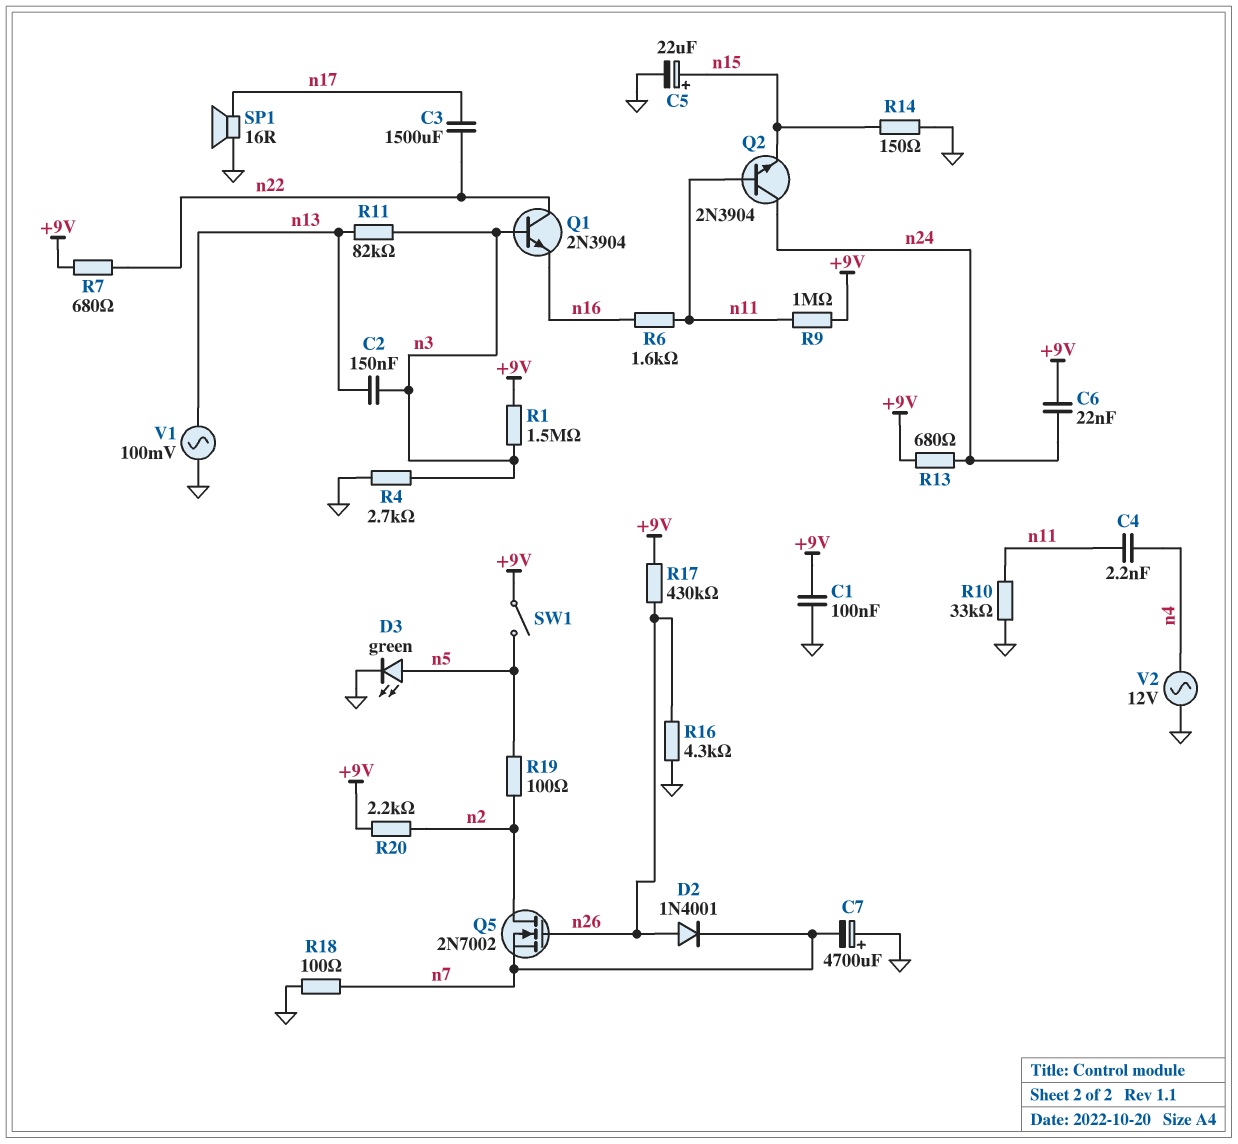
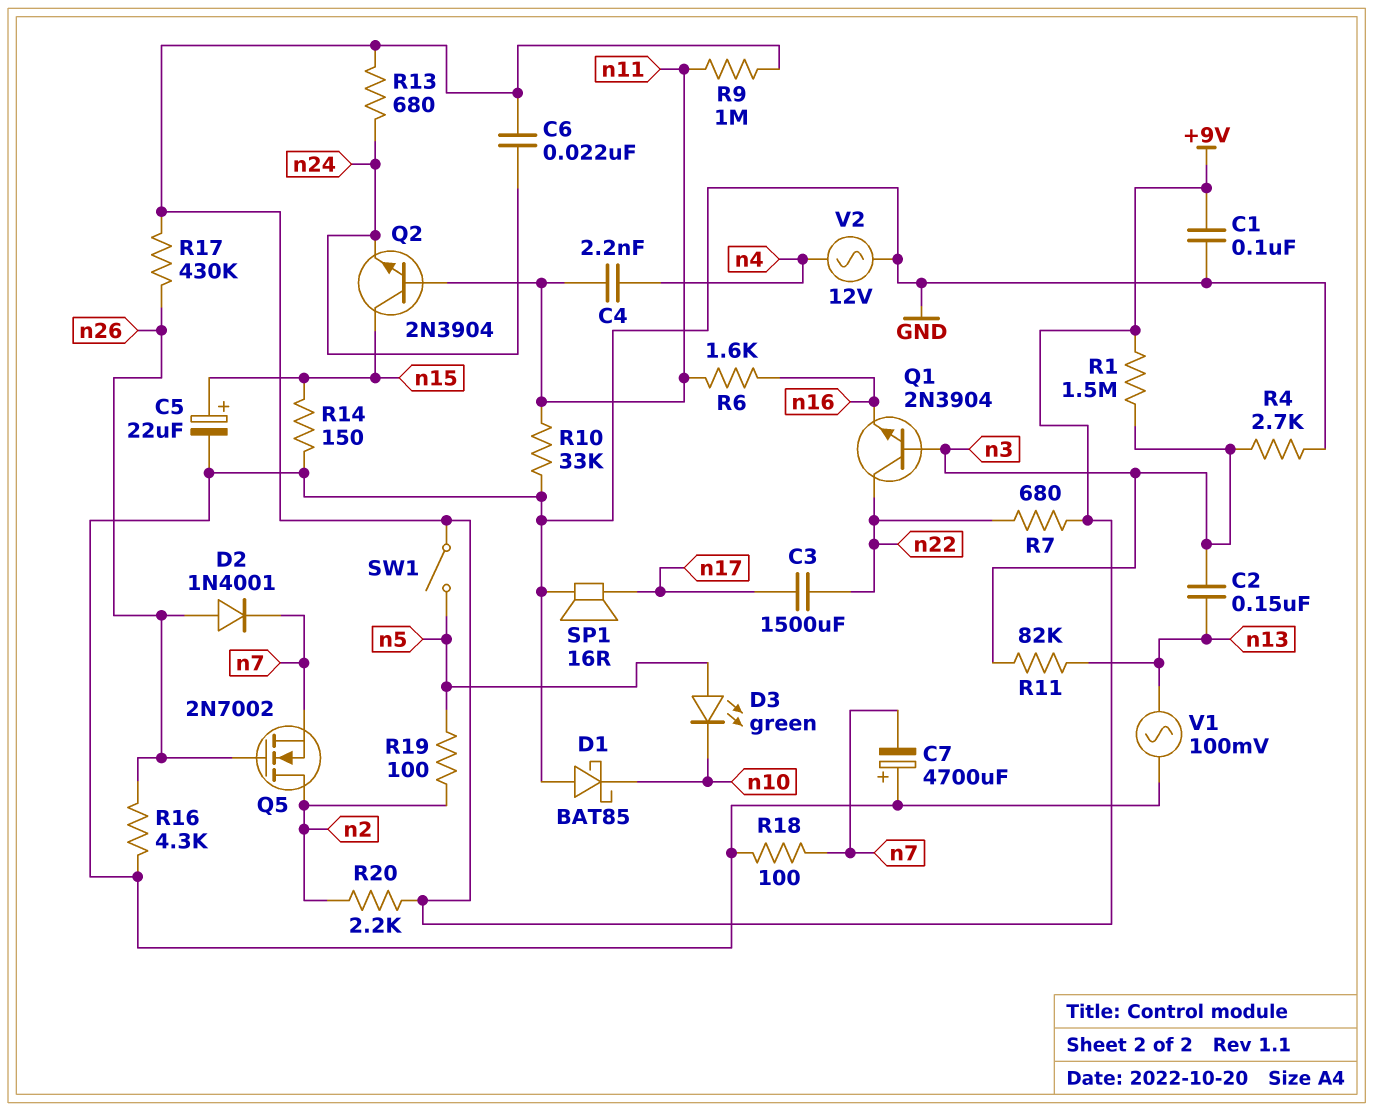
D1: none -> schottky BAT85 (A GND, K n10)
D3: LED green (A n5, K GND) -> LED green (A n5, K n10)
Q2: NPN 2N3904 (B n11, C n24, E n15) -> NPN 2N3904 (B n11, C n15, E n24)

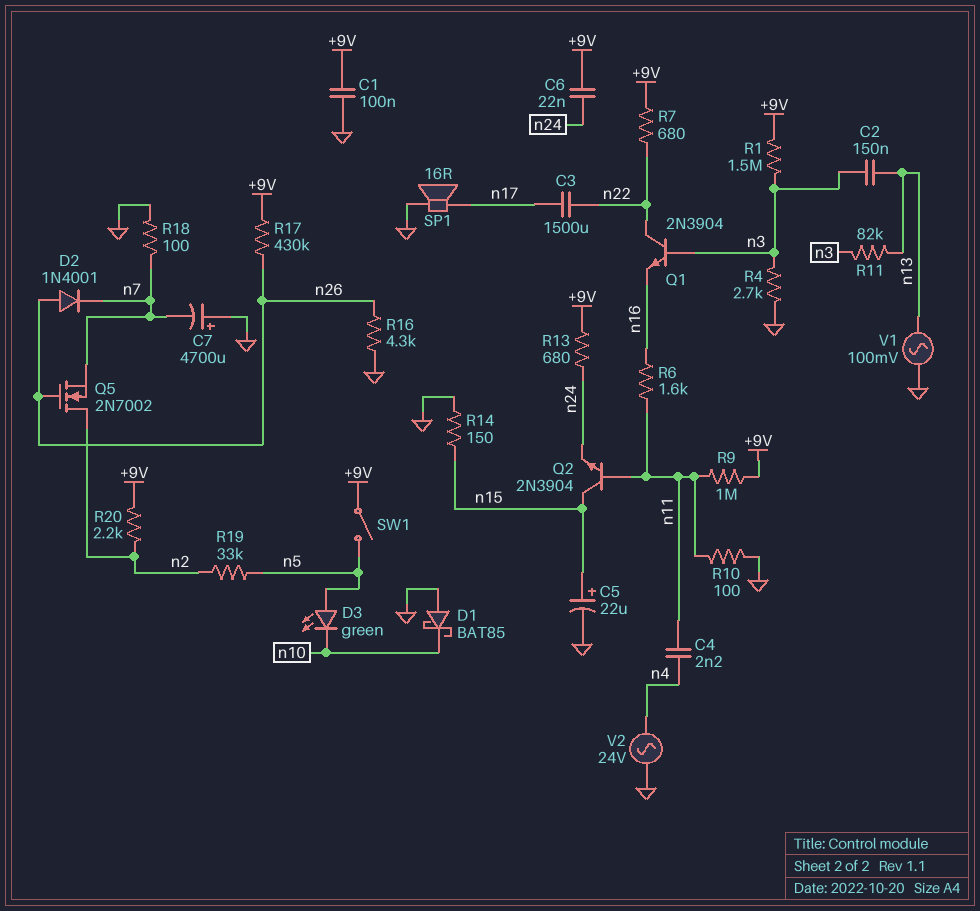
R10: 33k (GND, n11) -> 100 (GND, n11)
R19: 100 (n2, n5) -> 33k (n2, n5)
V2: AC 12V (GND, n4) -> AC 24V (GND, n4)

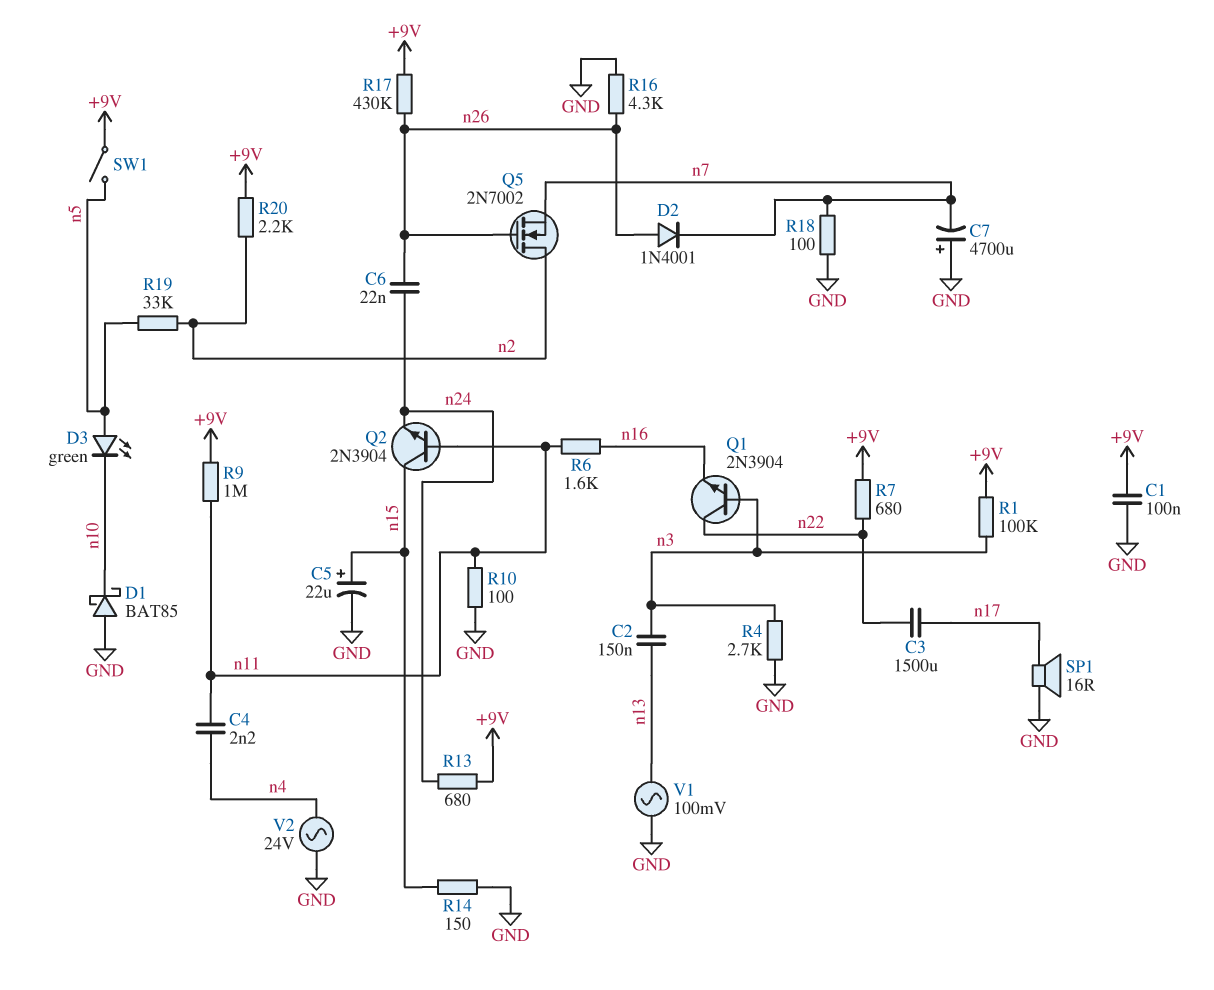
C6: 22nF (+9V, n24) -> 22nF (n24, n26)
R1: 1.5M (+9V, n3) -> 100k (+9V, n3)
R11: 82k (n3, n13) -> none

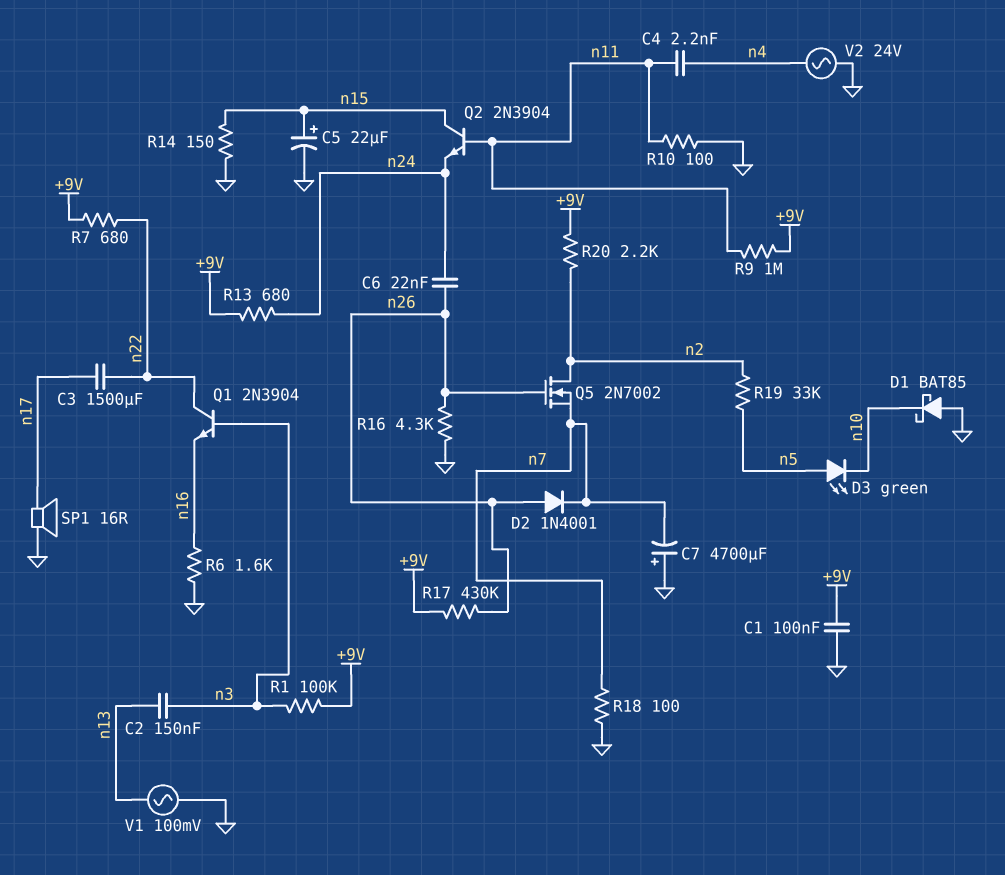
R4: 2.7k (GND, n3) -> none
R6: 1.6k (n11, n16) -> 1.6k (GND, n16)
SW1: switch (+9V, n5) -> none

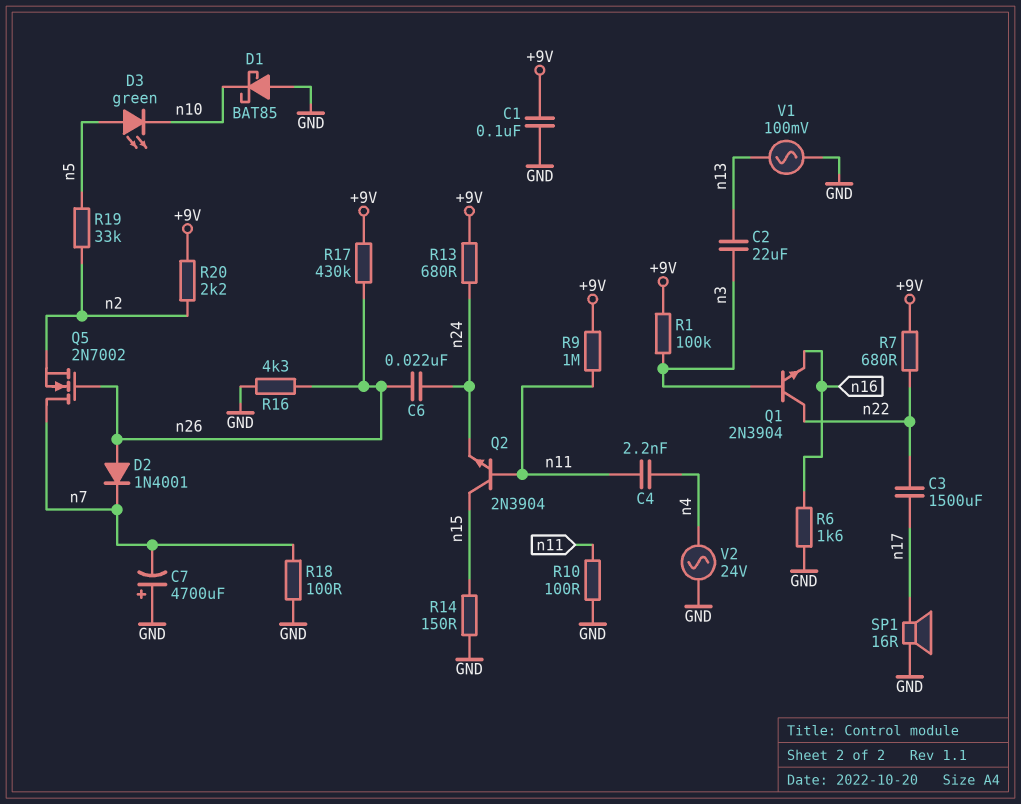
C2: 150nF (n3, n13) -> 22uF (n3, n13)
C5: 22uF (plus n15, minus GND) -> none
Q5: NMOS 2N7002 (G n26, D n2, S n7) -> NMOS 2N7002 (G n26, D n7, S n2)

